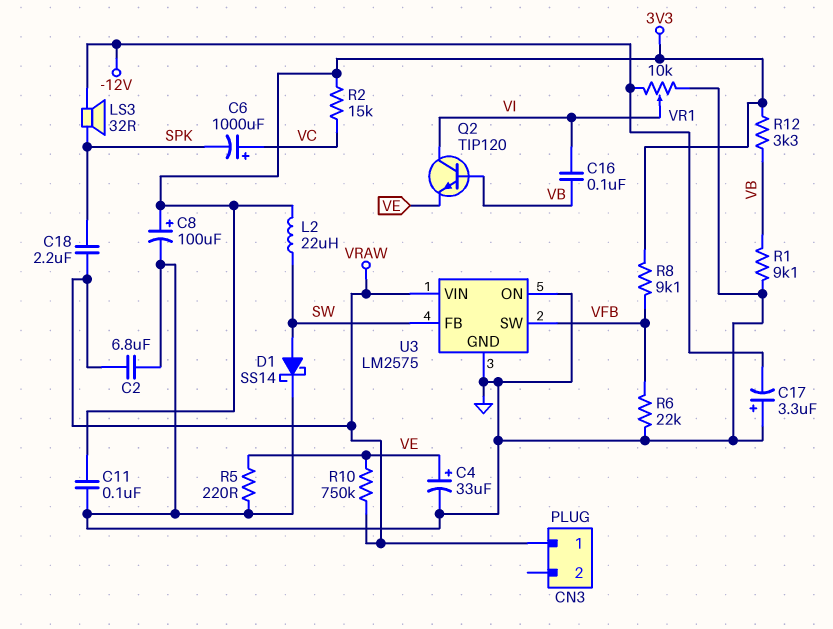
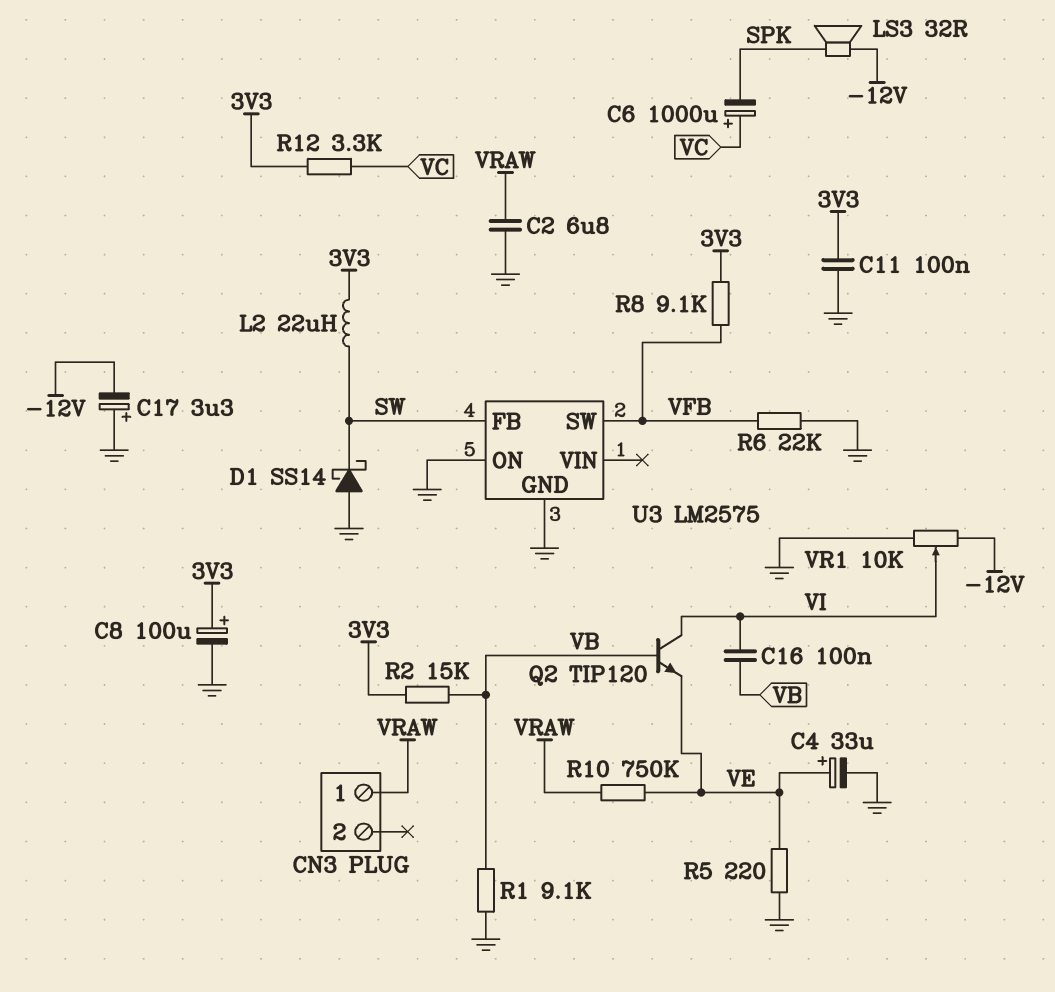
C18: 2.2uF (SPK, VRAW) -> none
D1: schottky SS14 (A SW, K GND) -> schottky SS14 (A GND, K SW)
R2: 15k (3V3, VC) -> 15k (3V3, VB)
R12: 3.3k (3V3, VB) -> 3.3k (3V3, VC)
U3 pin VIN: VRAW -> none

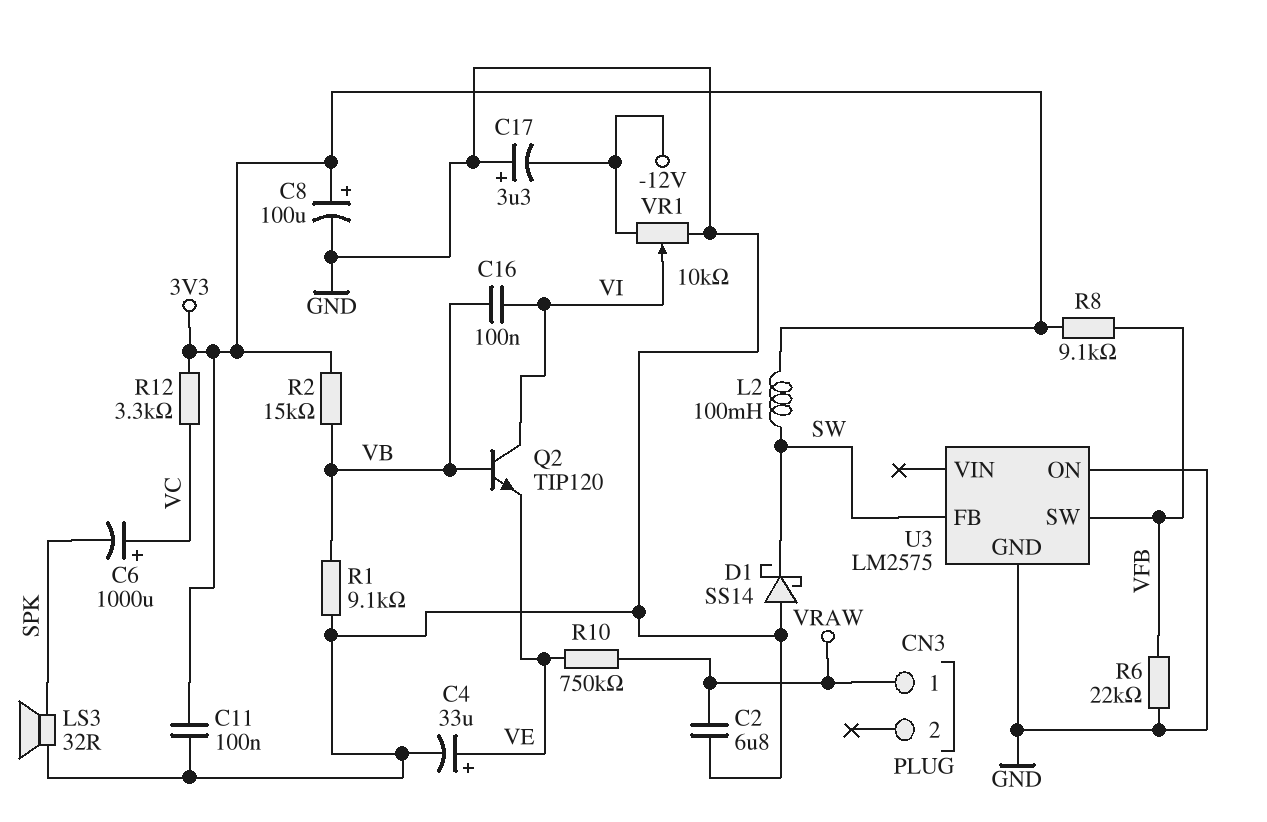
L2: 22uH (3V3, SW) -> 100mH (3V3, SW)
LS3: speaker 32R (-12V, SPK) -> speaker 32R (GND, SPK)
R5: 220 (GND, VE) -> none

